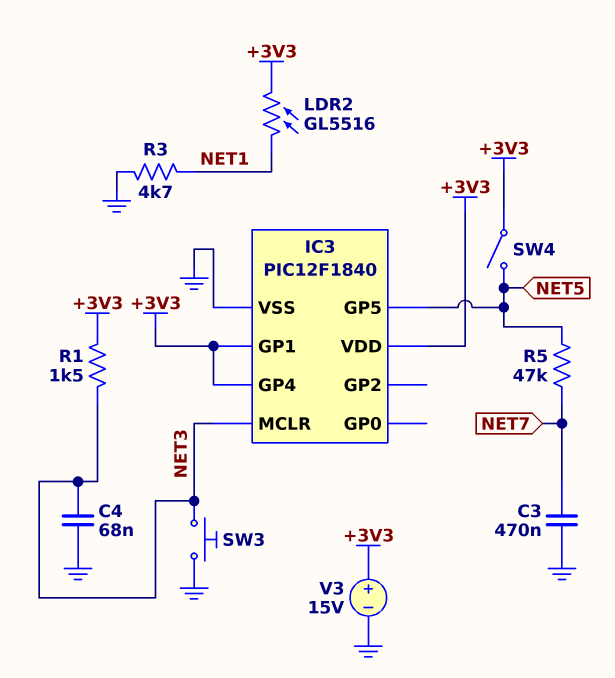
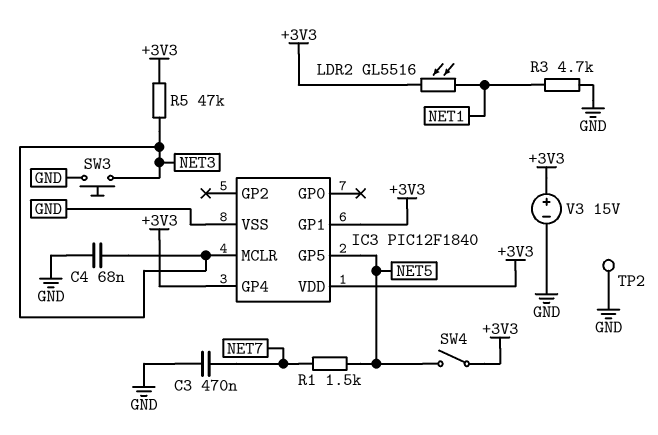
R1: 1.5k (+3V3, NET3) -> 1.5k (NET5, NET7)
R5: 47k (NET5, NET7) -> 47k (+3V3, NET3)
TP2: none -> test point (GND)

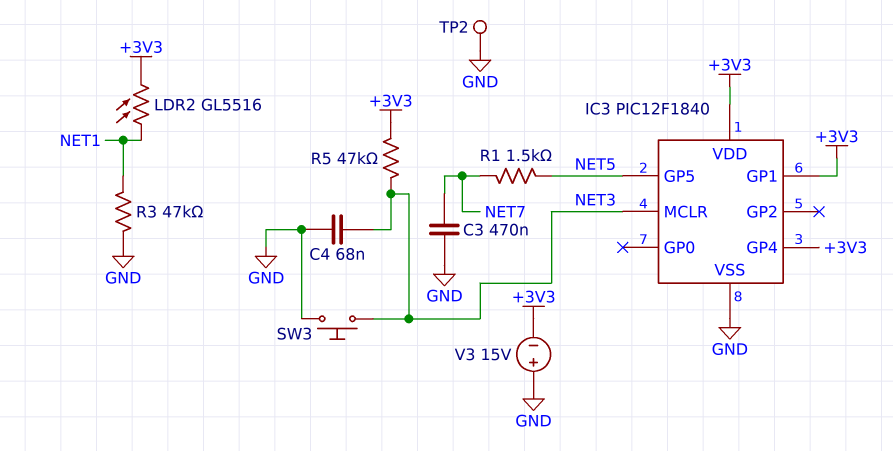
R3: 4.7k (GND, NET1) -> 47k (GND, NET1)
SW4: switch (+3V3, NET5) -> none
V3: 15V (plus +3V3, minus GND) -> 15V (plus GND, minus +3V3)

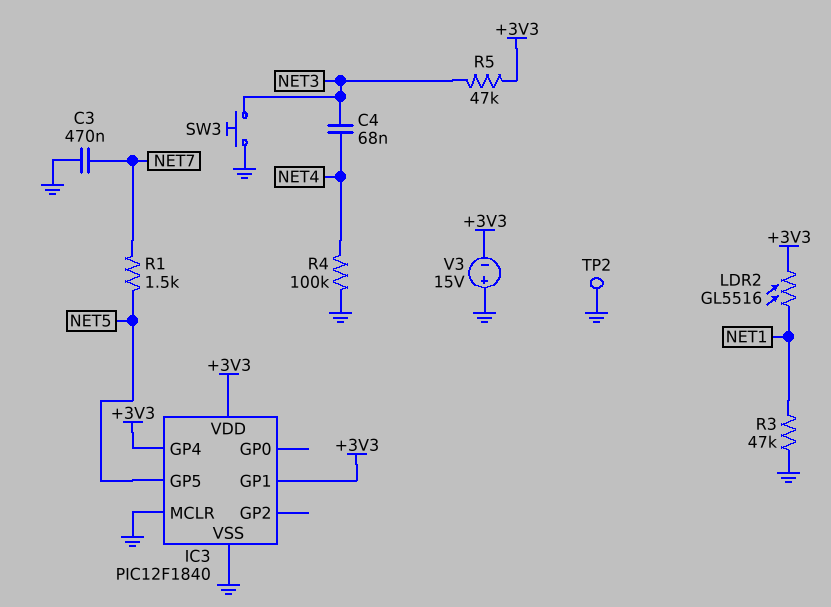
C4: 68nF (GND, NET3) -> 68nF (NET3, NET4)
IC3 pin MCLR: NET3 -> GND
R4: none -> 100k (GND, NET4)

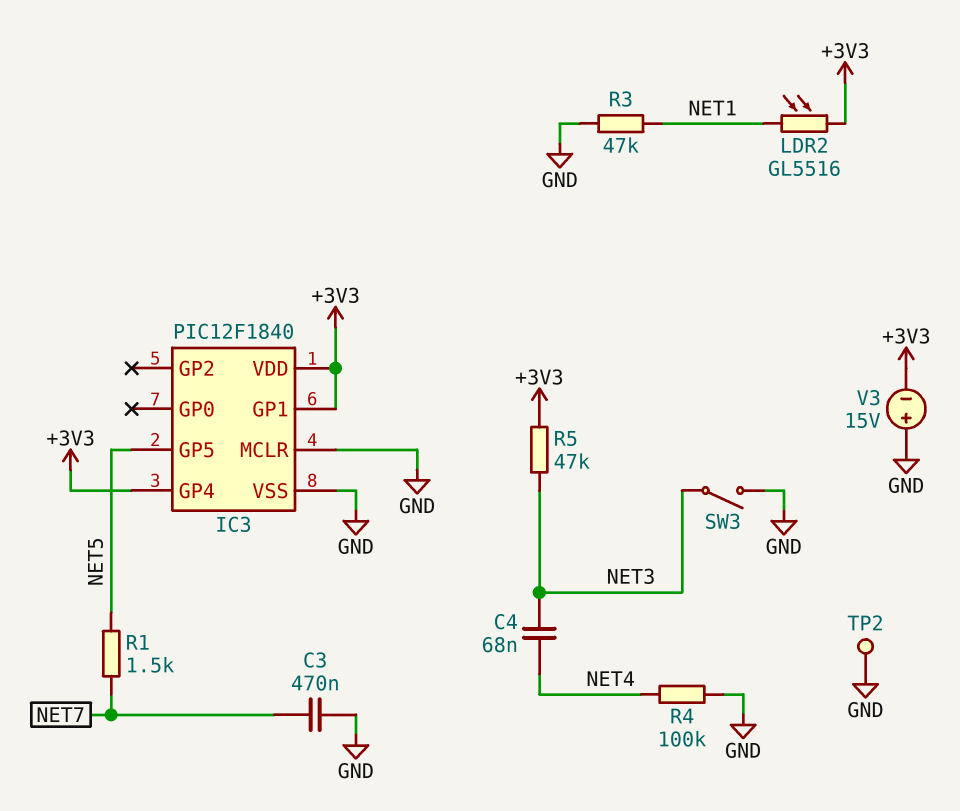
SW3: button (GND, NET3) -> switch (GND, NET3)

